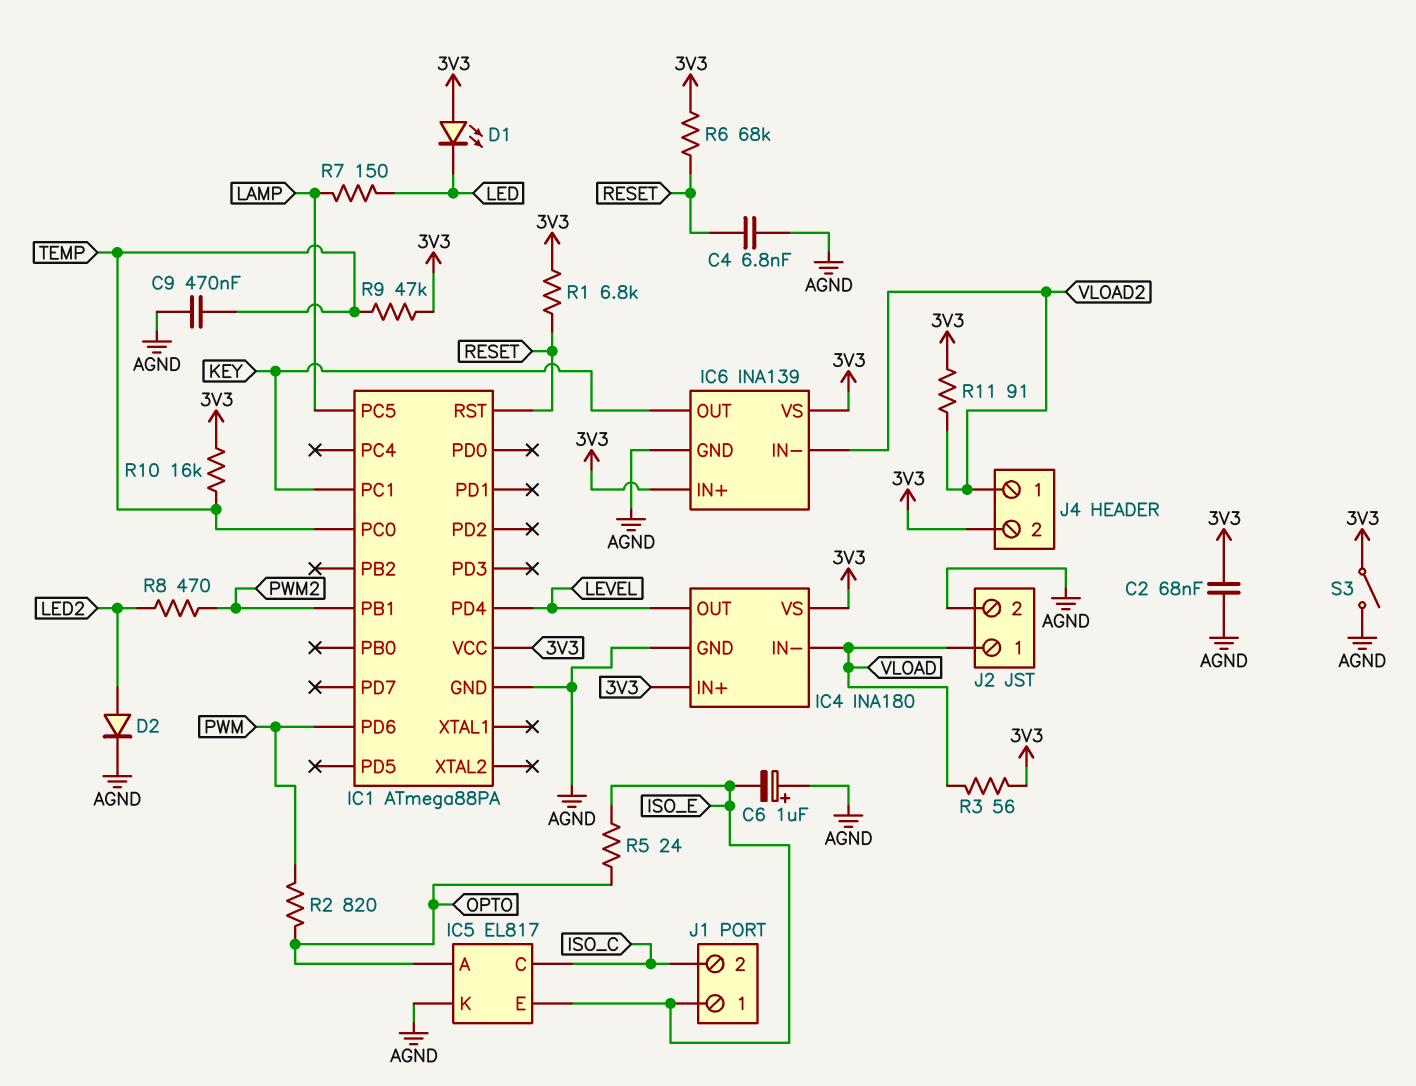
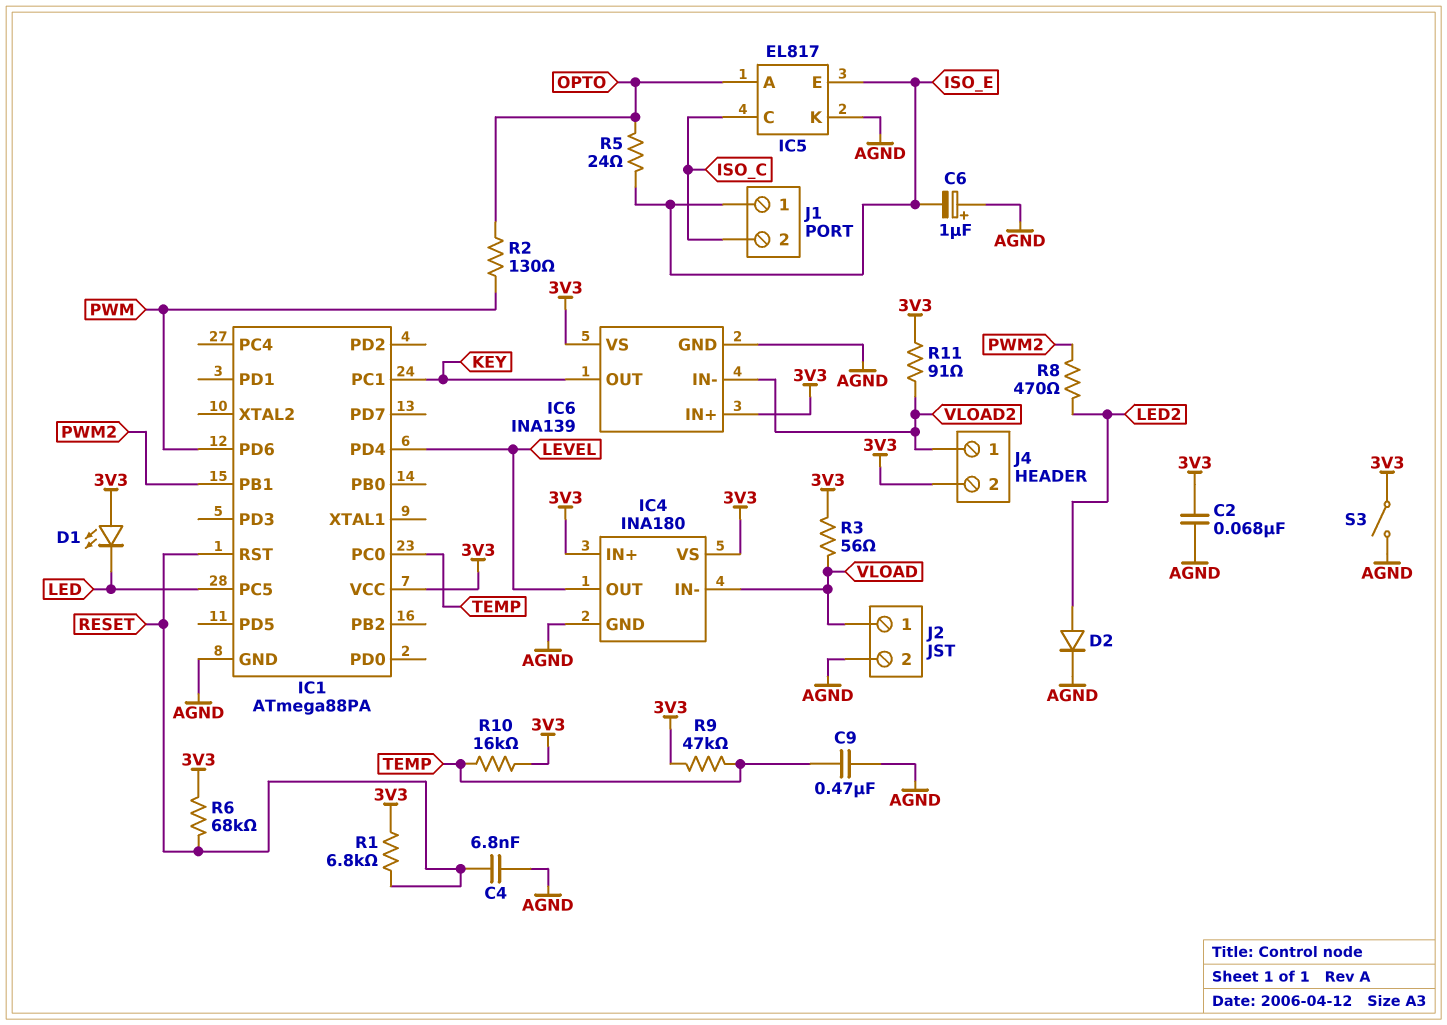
IC1 pin PC5: LAMP -> LED
R2: 820 (OPTO, PWM) -> 130 (OPTO, PWM)
R7: 150 (LAMP, LED) -> none

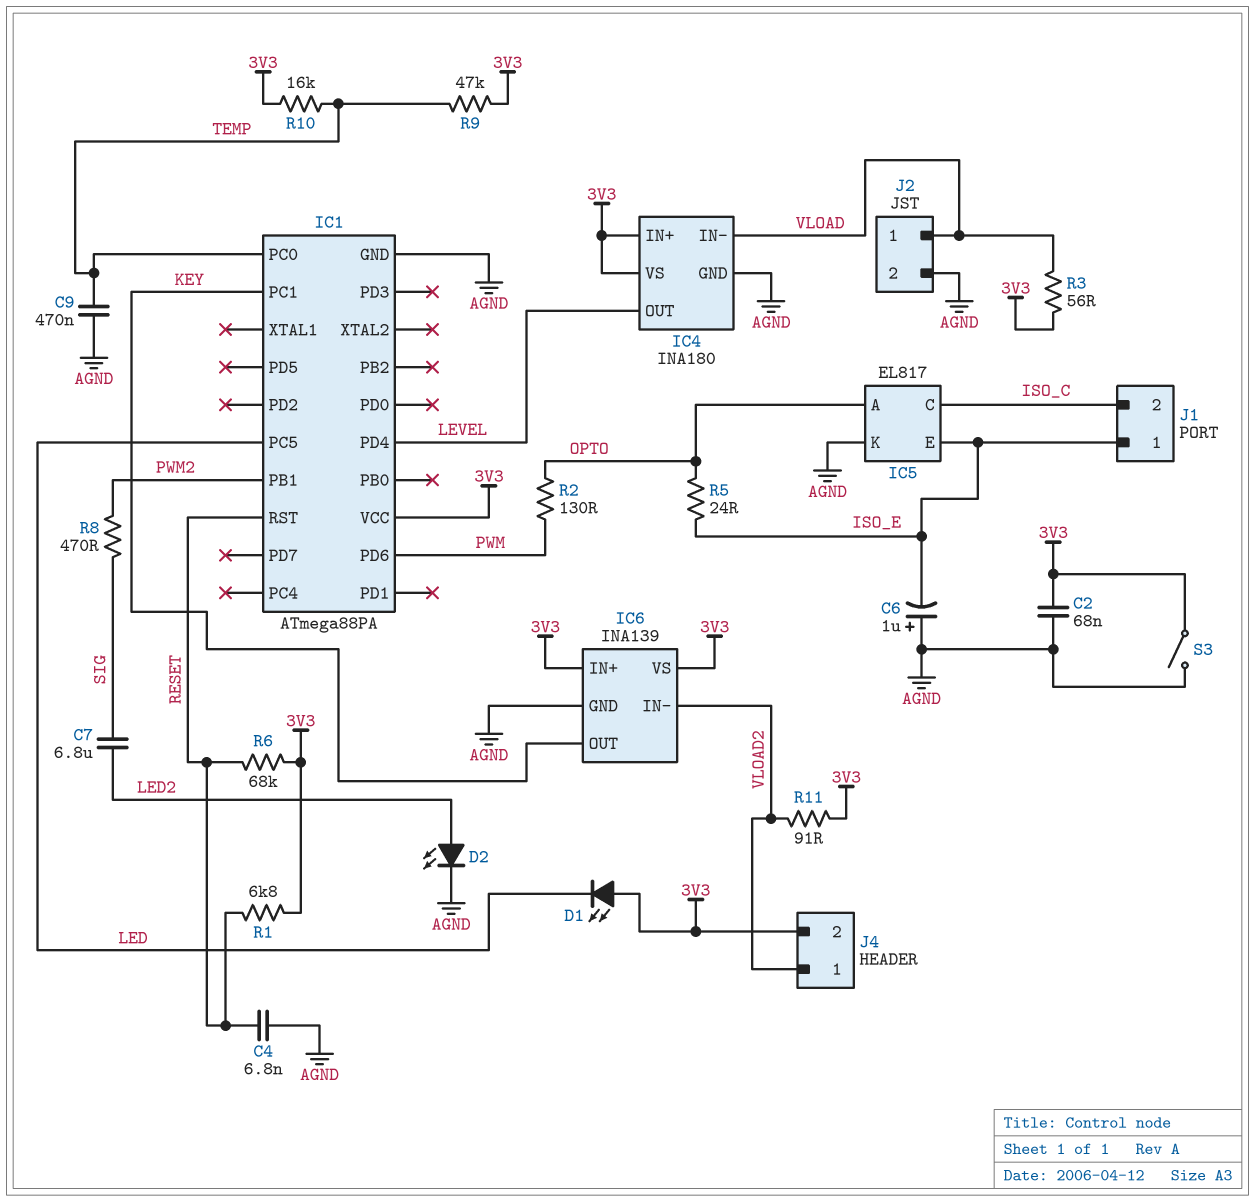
C7: none -> 6.8uF (LED2, SIG)
D2: diode (A LED2, K AGND) -> LED (A LED2, K AGND)
R8: 470 (LED2, PWM2) -> 470 (PWM2, SIG)

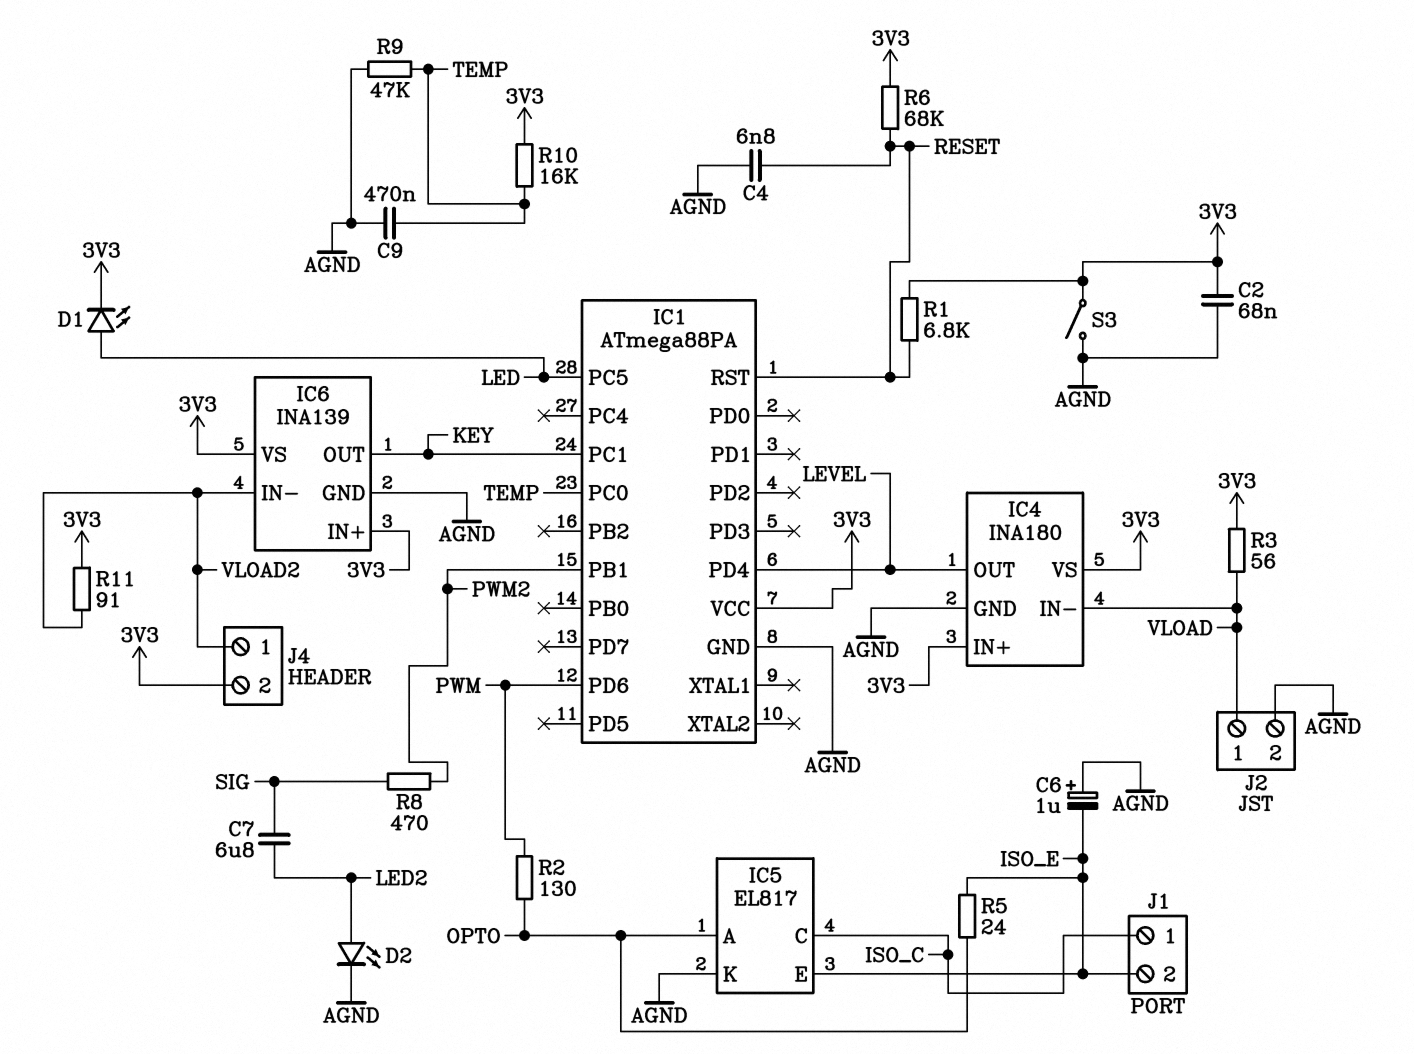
D1: LED (A 3V3, K LED) -> LED (A LED, K 3V3)
J1 pin 1: ISO_E -> ISO_C
J1 pin 2: ISO_C -> ISO_E
R9: 47k (3V3, TEMP) -> 47k (AGND, TEMP)

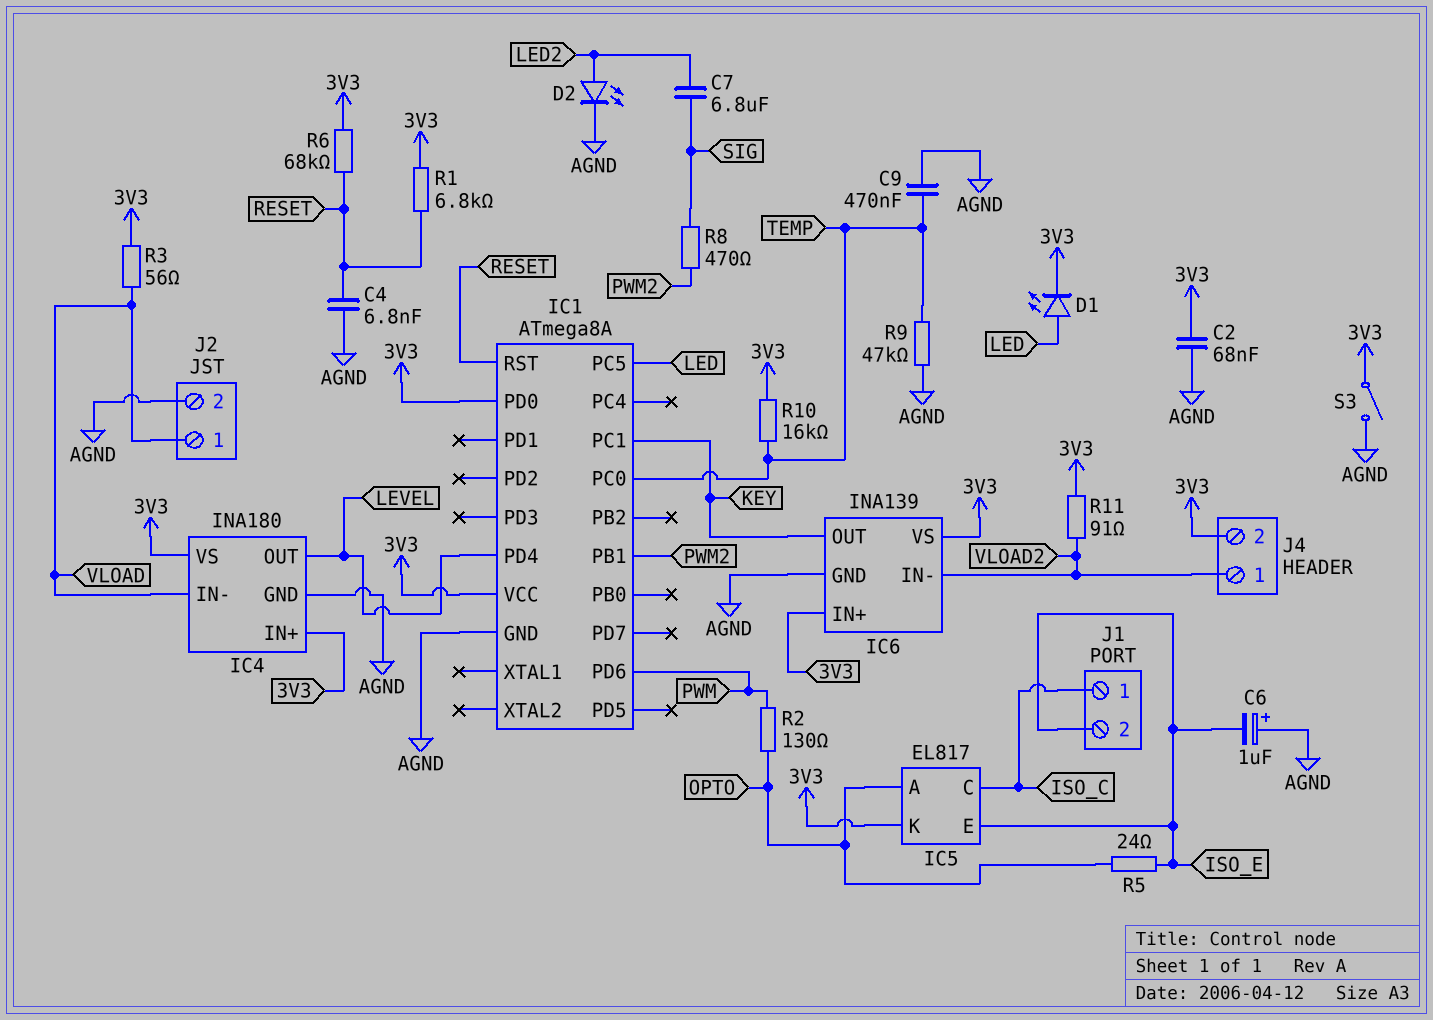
IC1: ATmega88PA -> ATmega8A
IC1 pin PD0: none -> 3V3
IC5 pin K: AGND -> 3V3

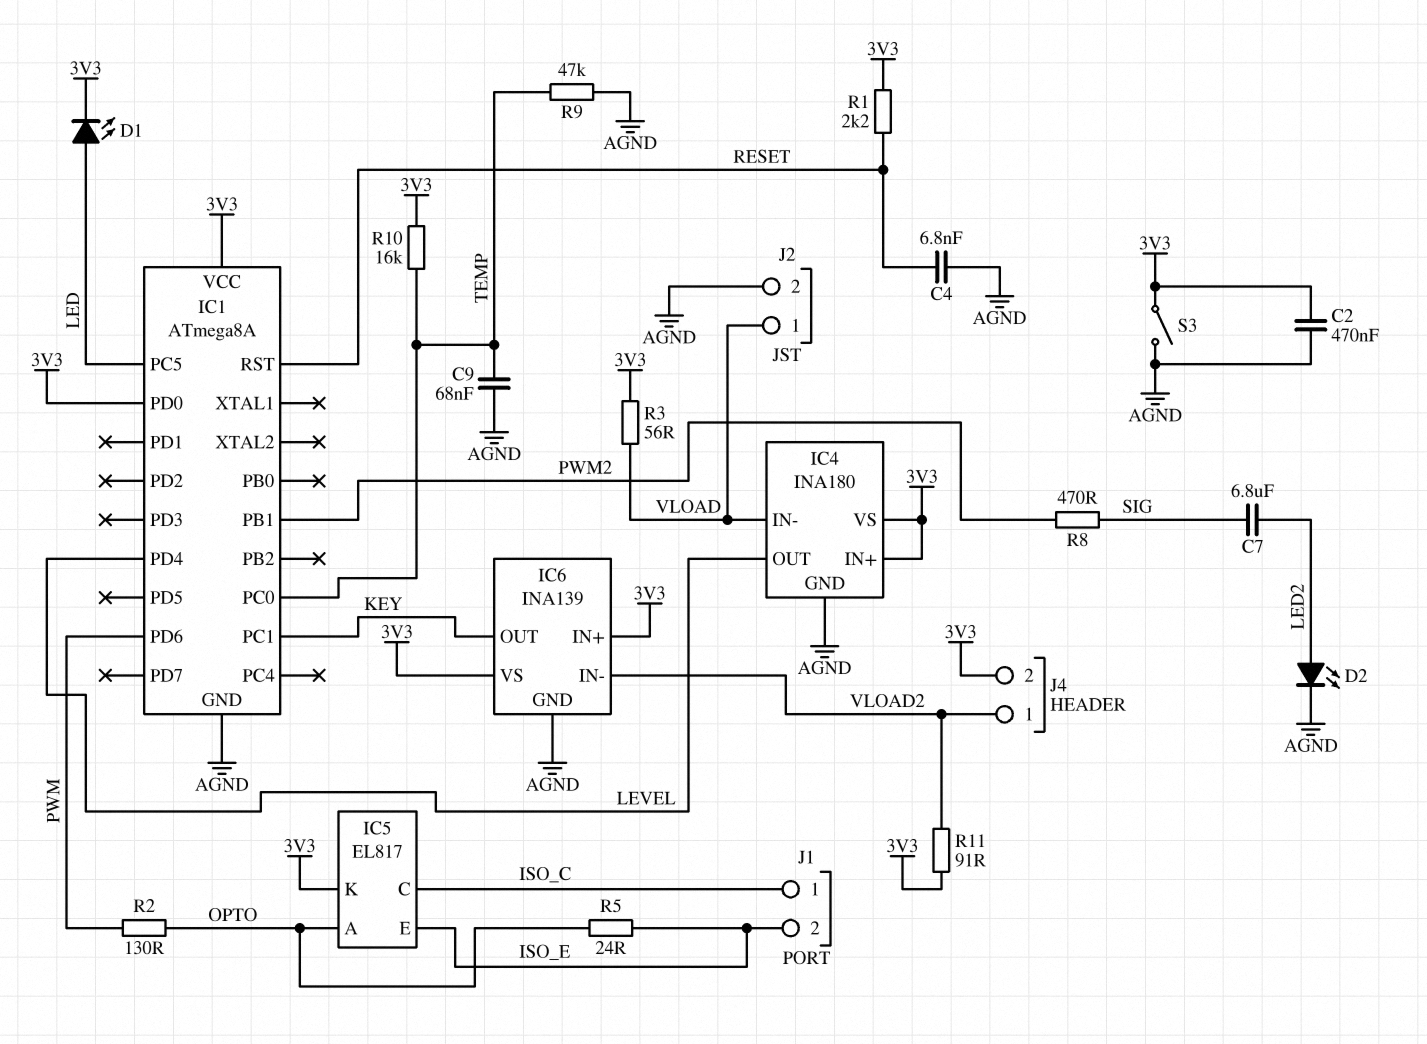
C2: 68nF (3V3, AGND) -> 470nF (3V3, AGND)
C6: 1uF (plus AGND, minus ISO_E) -> none
C9: 470nF (AGND, TEMP) -> 68nF (AGND, TEMP)
R1: 6.8k (3V3, RESET) -> 2.2k (3V3, RESET)
R6: 68k (3V3, RESET) -> none

